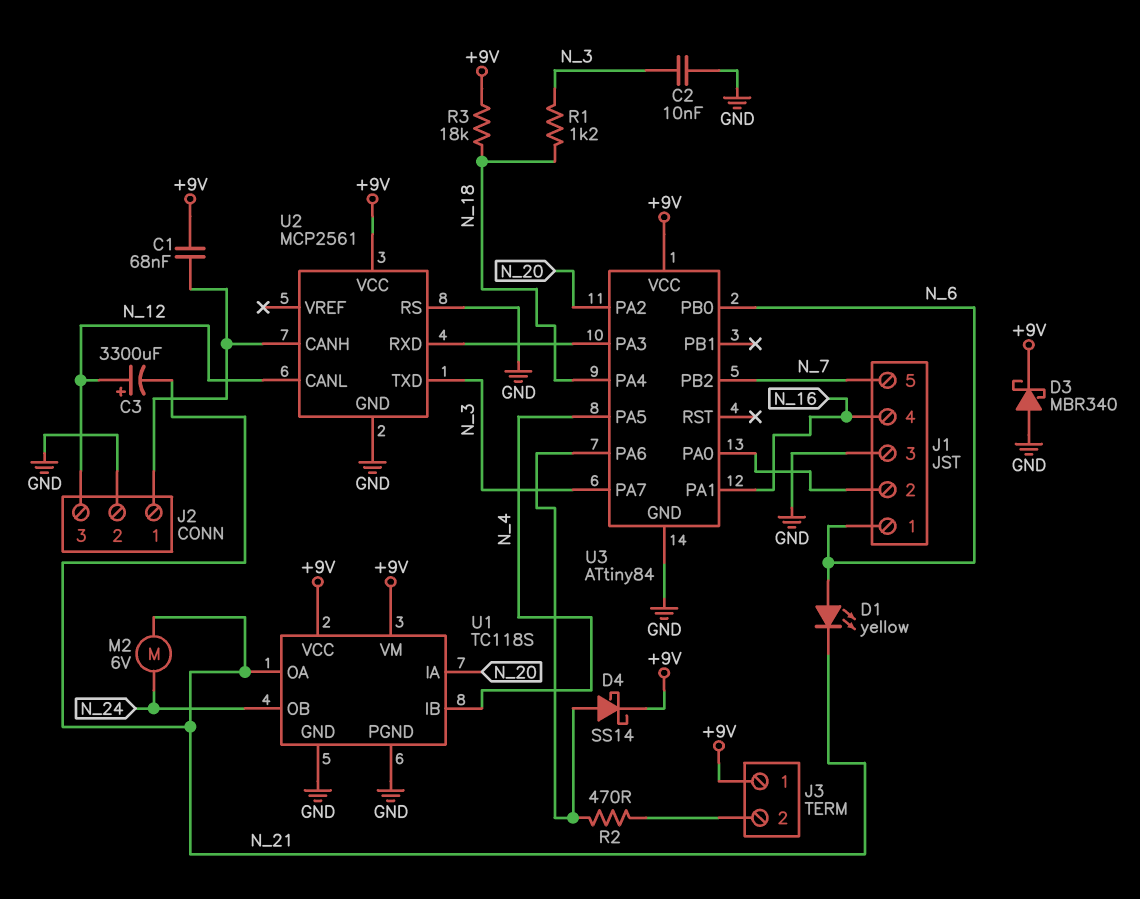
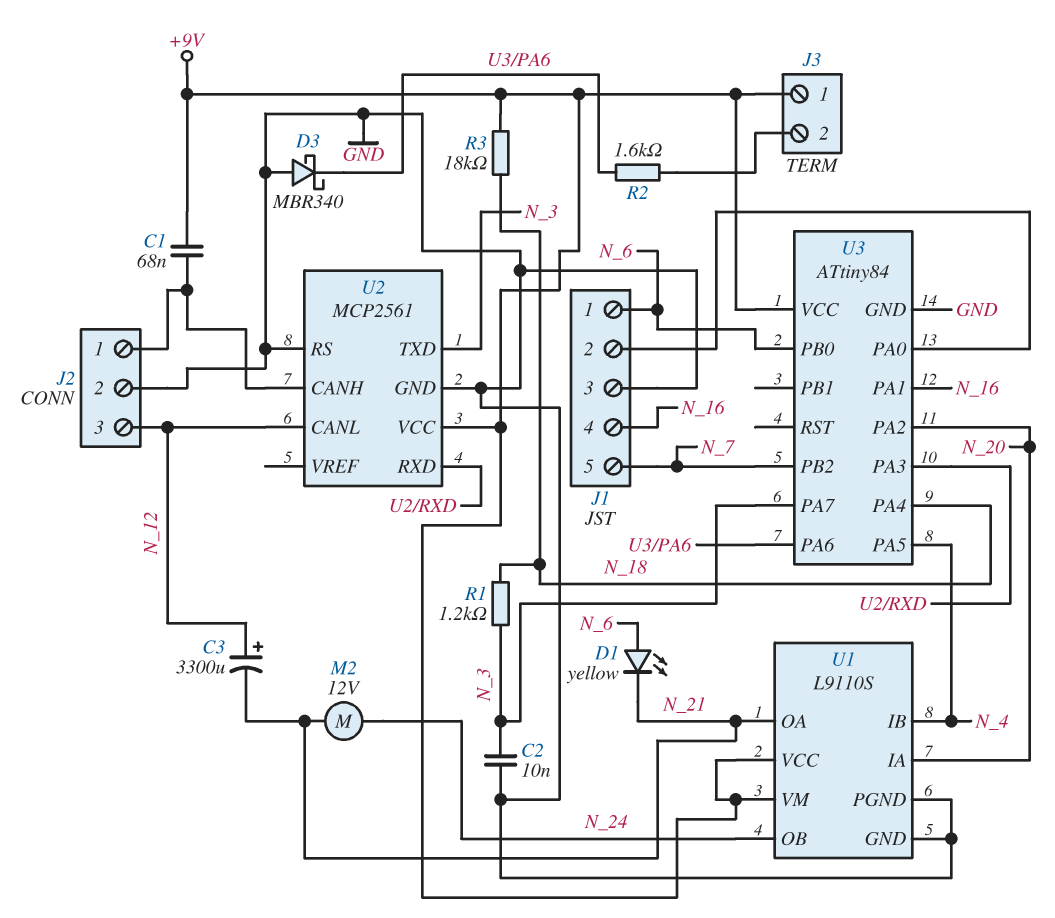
D3: schottky MBR340 (A GND, K +9V) -> schottky MBR340 (A GND, K U3/PA6)
D4: schottky SS14 (A U3/PA6, K +9V) -> none
M2: motor 6V (N_21, N_24) -> motor 12V (N_21, N_24)
R2: 470 (J3/2, U3/PA6) -> 1.6k (J3/2, U3/PA6)
U1: TC118S -> L9110S

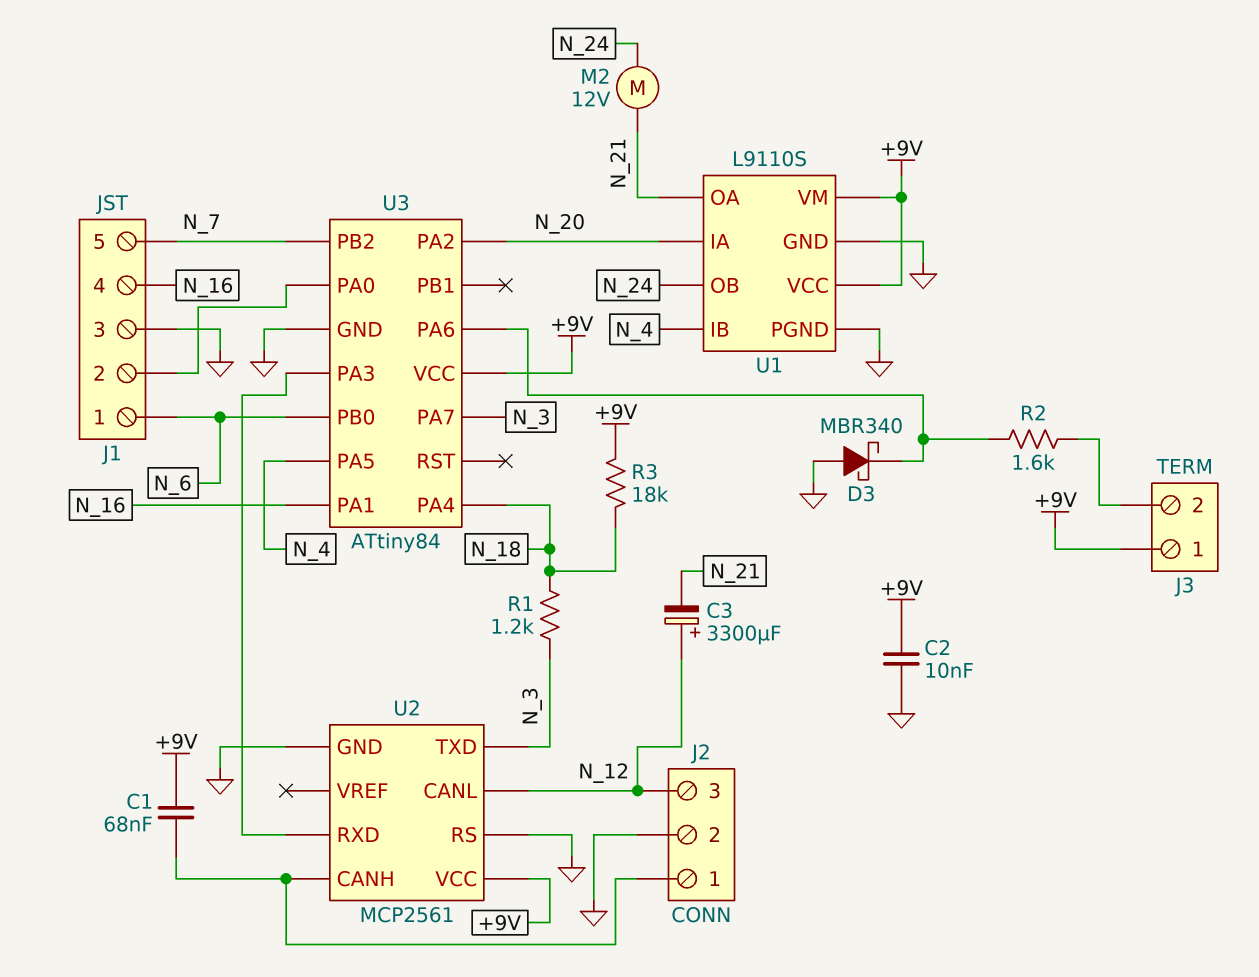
C2: 10nF (GND, N_3) -> 10nF (+9V, GND)
D1: LED yellow (A N_6, K N_21) -> none

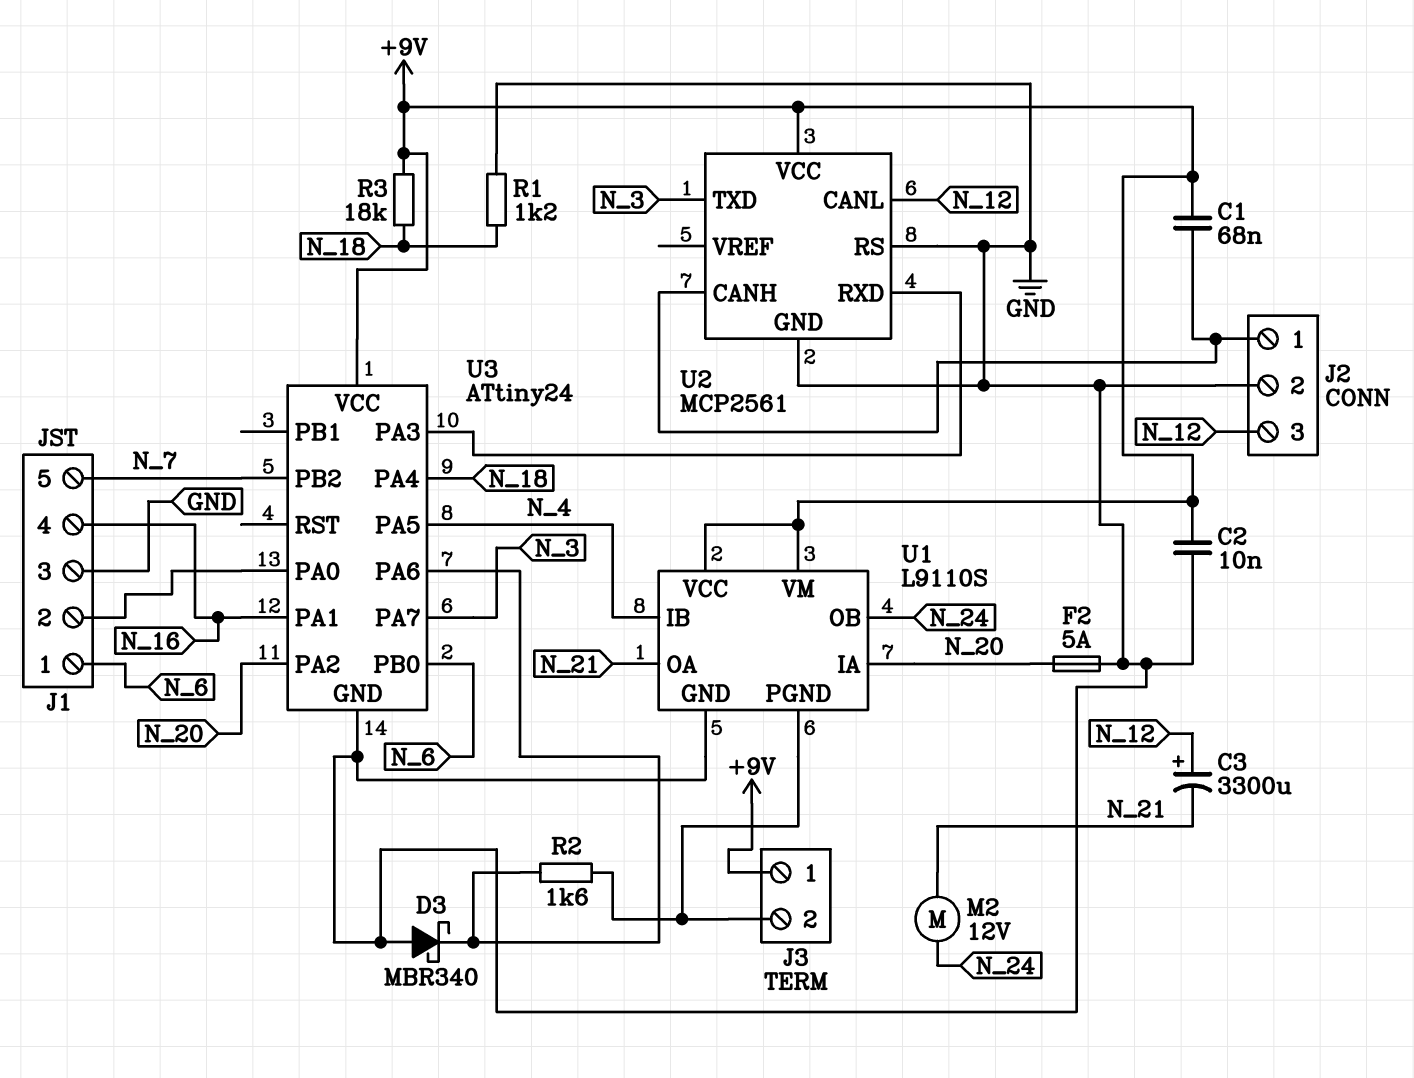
F2: none -> 5A (GND, N_20)
R1: 1.2k (N_3, N_18) -> 1.2k (GND, N_18)
U1 pin PGND: GND -> J3/2
U3: ATtiny84 -> ATtiny24

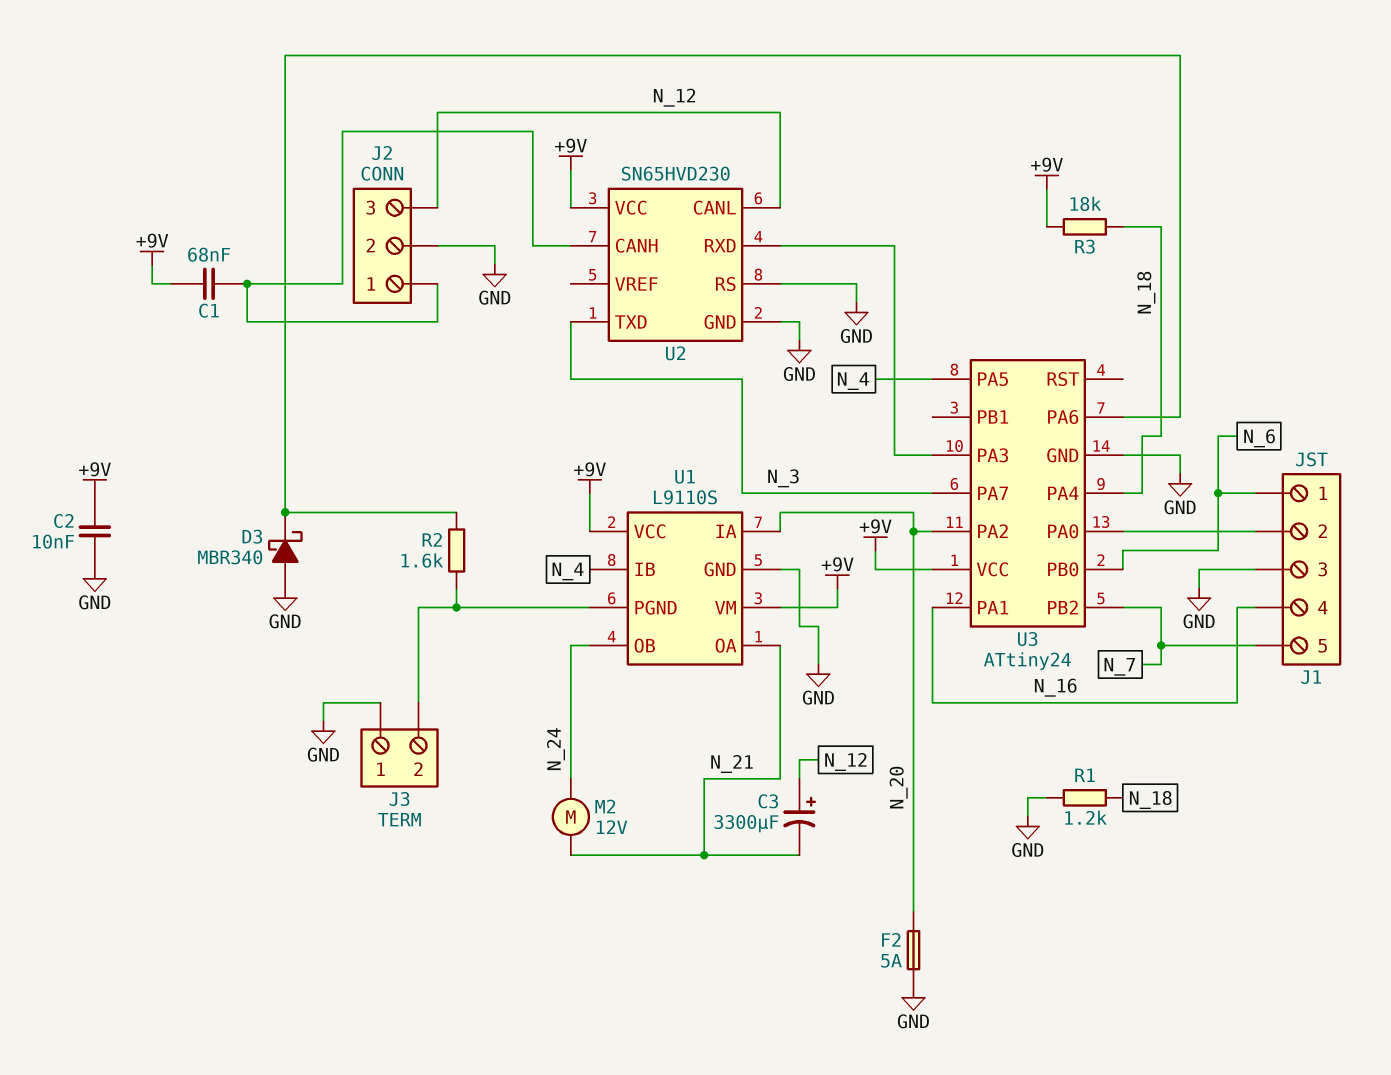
J3 pin 1: +9V -> GND
U2: MCP2561 -> SN65HVD230

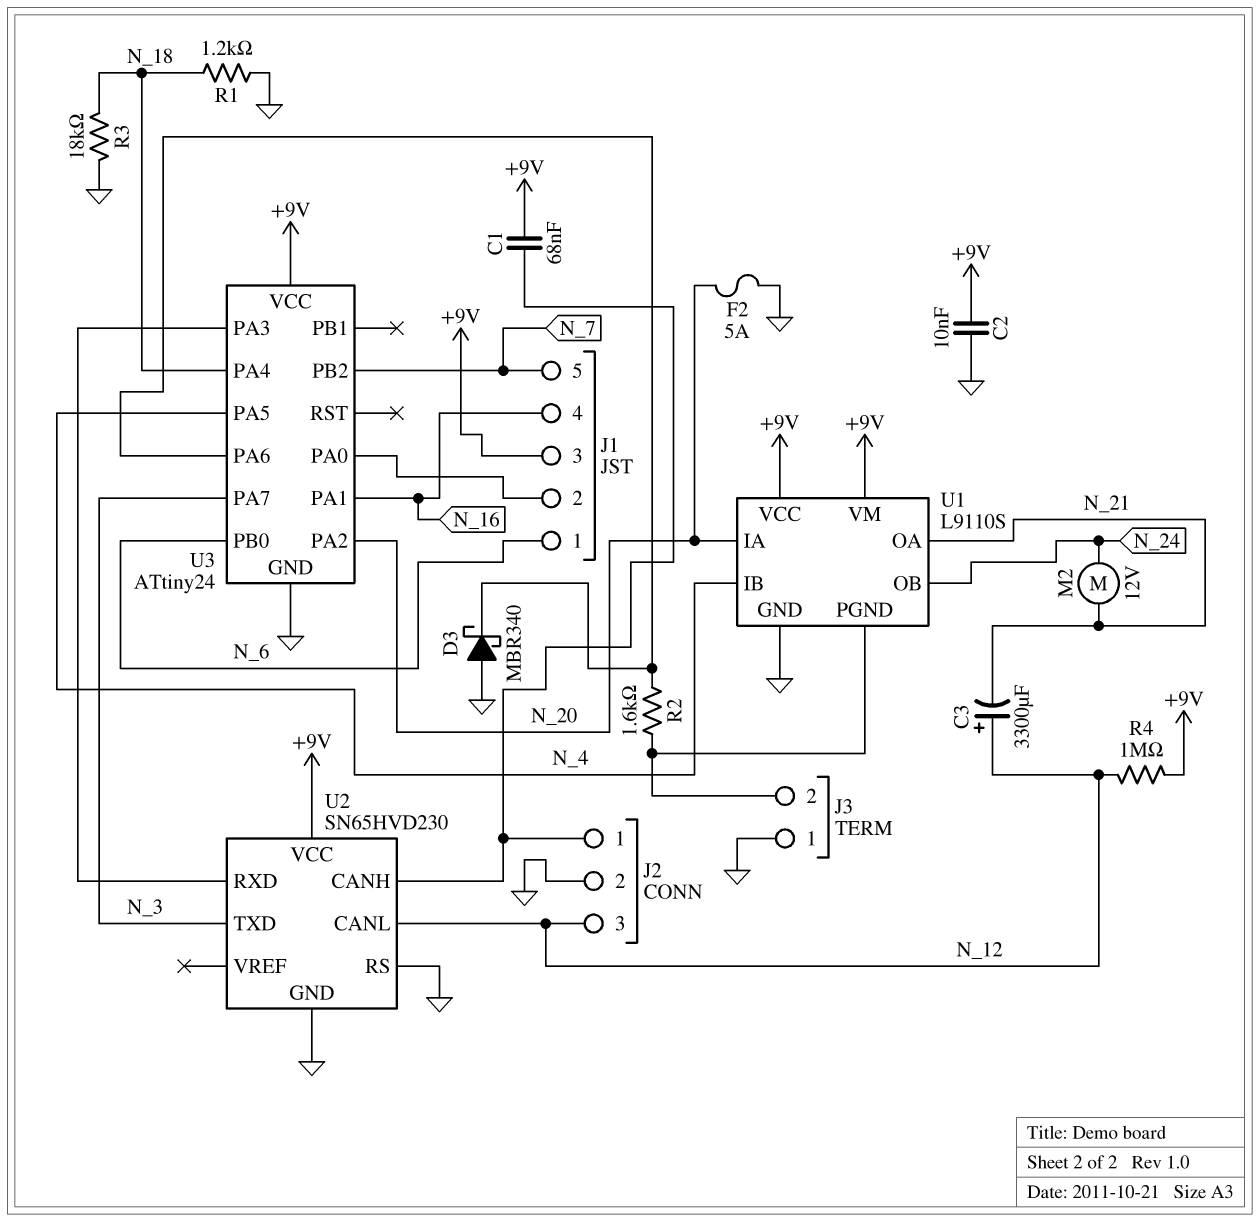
J1 pin 3: GND -> +9V
R3: 18k (+9V, N_18) -> 18k (GND, N_18)
R4: none -> 1M (+9V, N_12)

